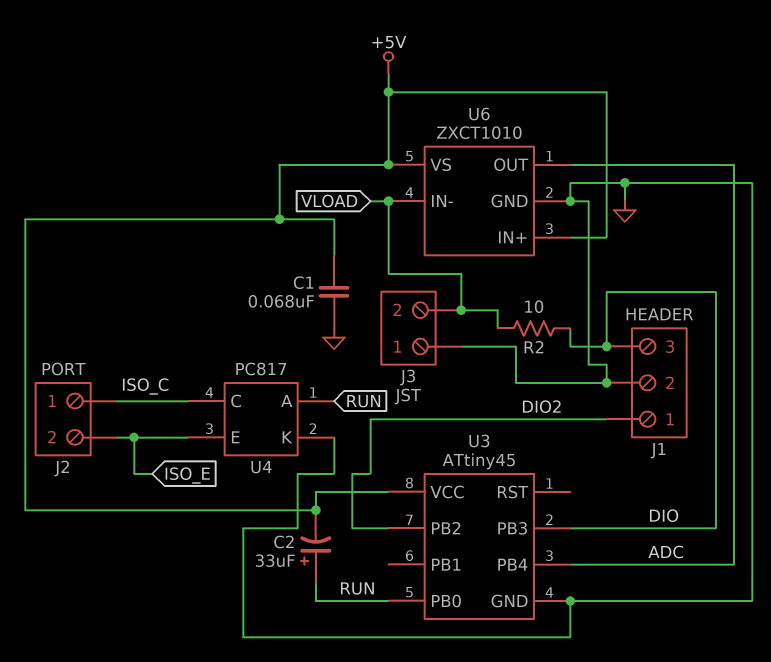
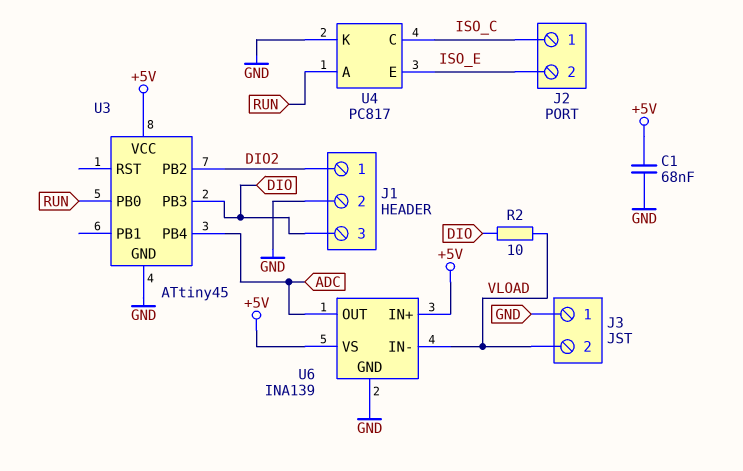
C2: 33uF (plus RUN, minus +5V) -> none
U6: ZXCT1010 -> INA139

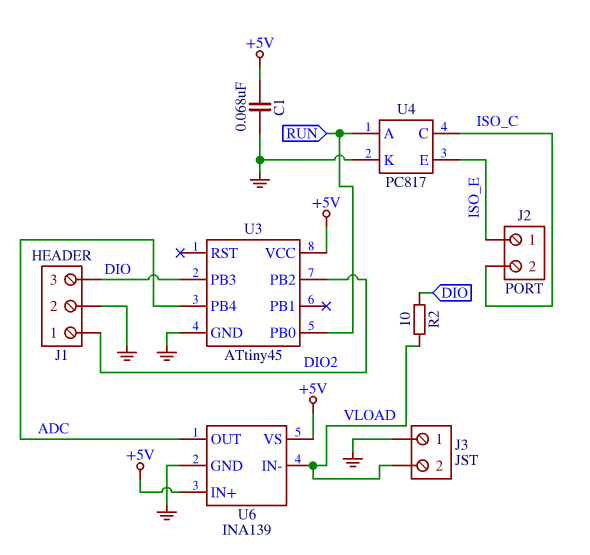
J2 pin 1: ISO_C -> ISO_E
J2 pin 2: ISO_E -> ISO_C

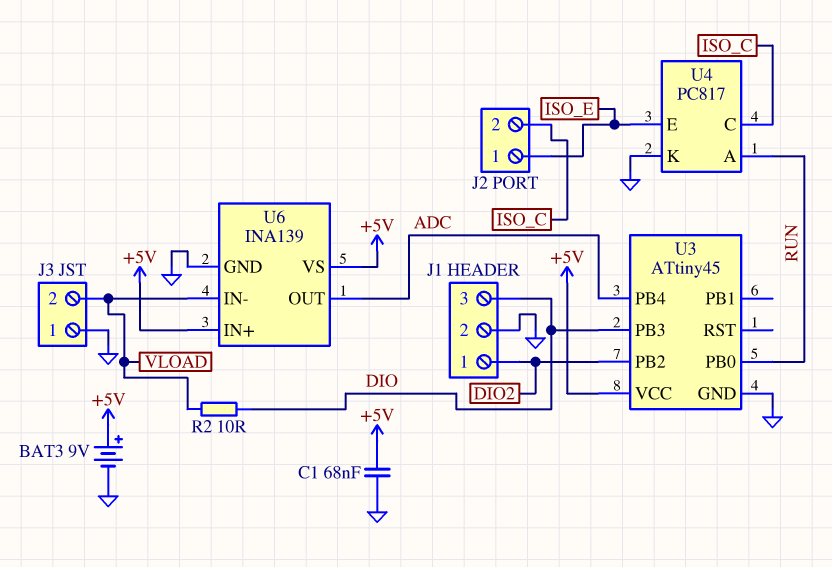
BAT3: none -> 9V (plus +5V, minus GND)

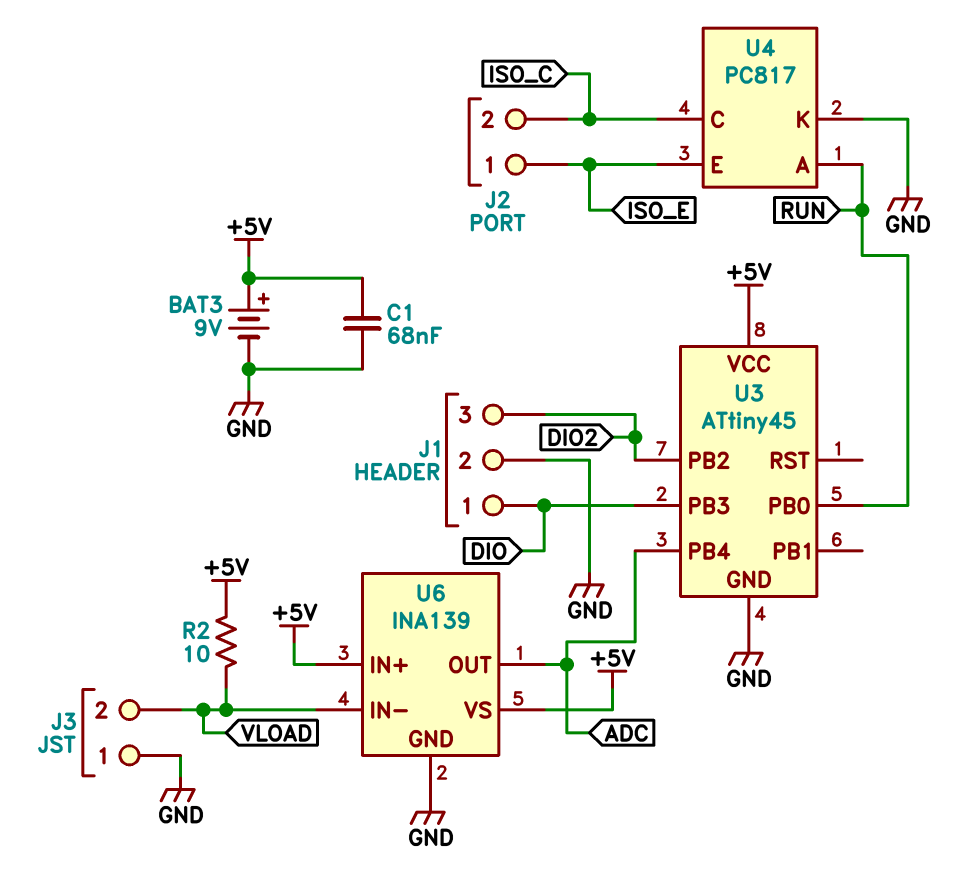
J1 pin 1: DIO2 -> DIO
J1 pin 3: DIO -> DIO2
R2: 10 (DIO, VLOAD) -> 10 (+5V, VLOAD)

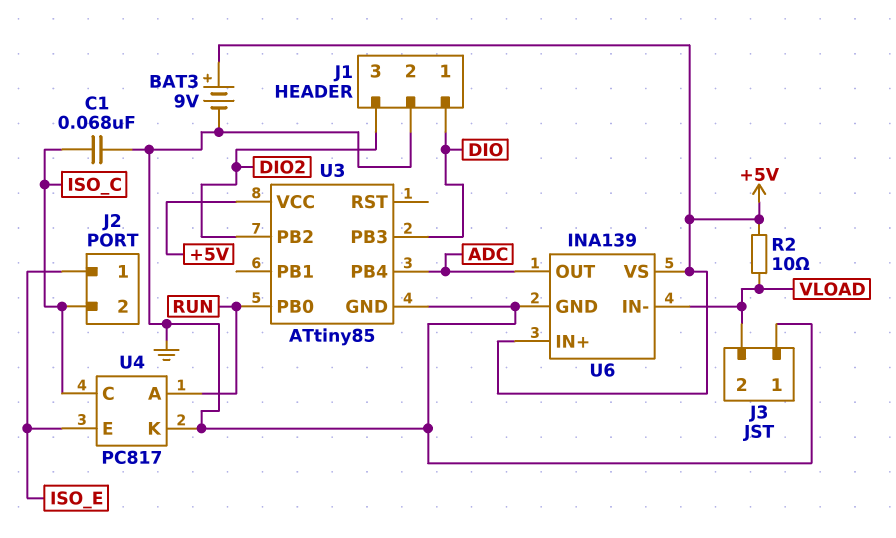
C1: 68nF (+5V, GND) -> 68nF (GND, ISO_C)
U3: ATtiny45 -> ATtiny85

